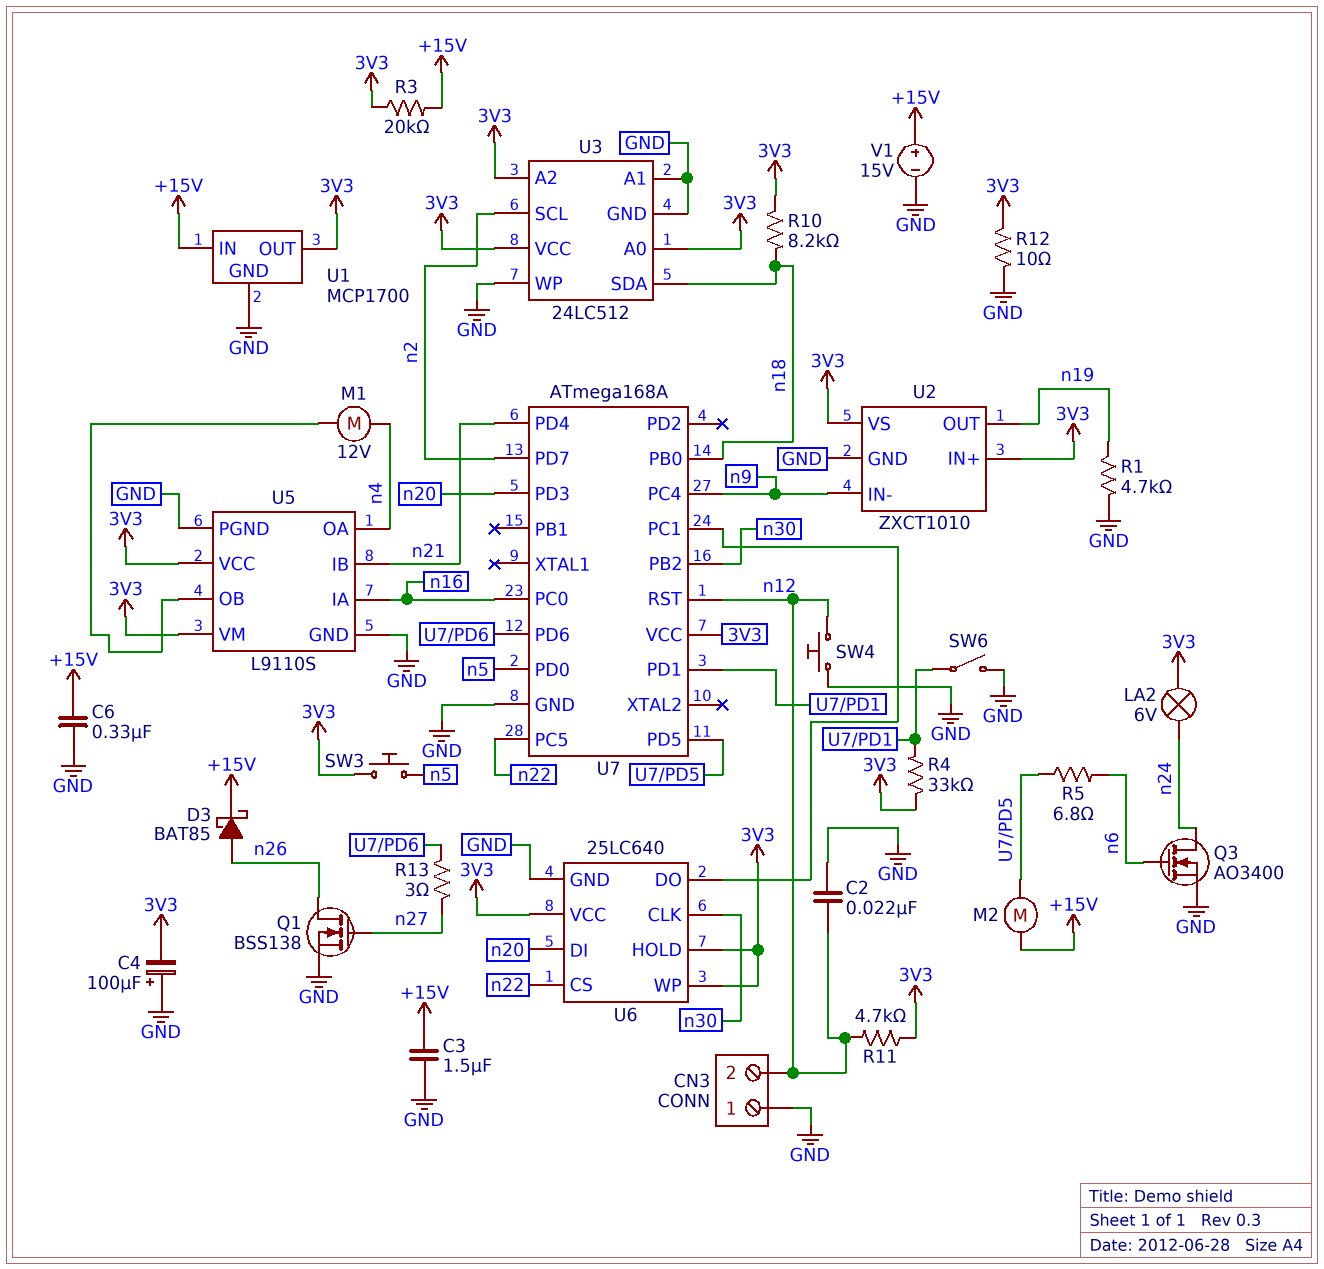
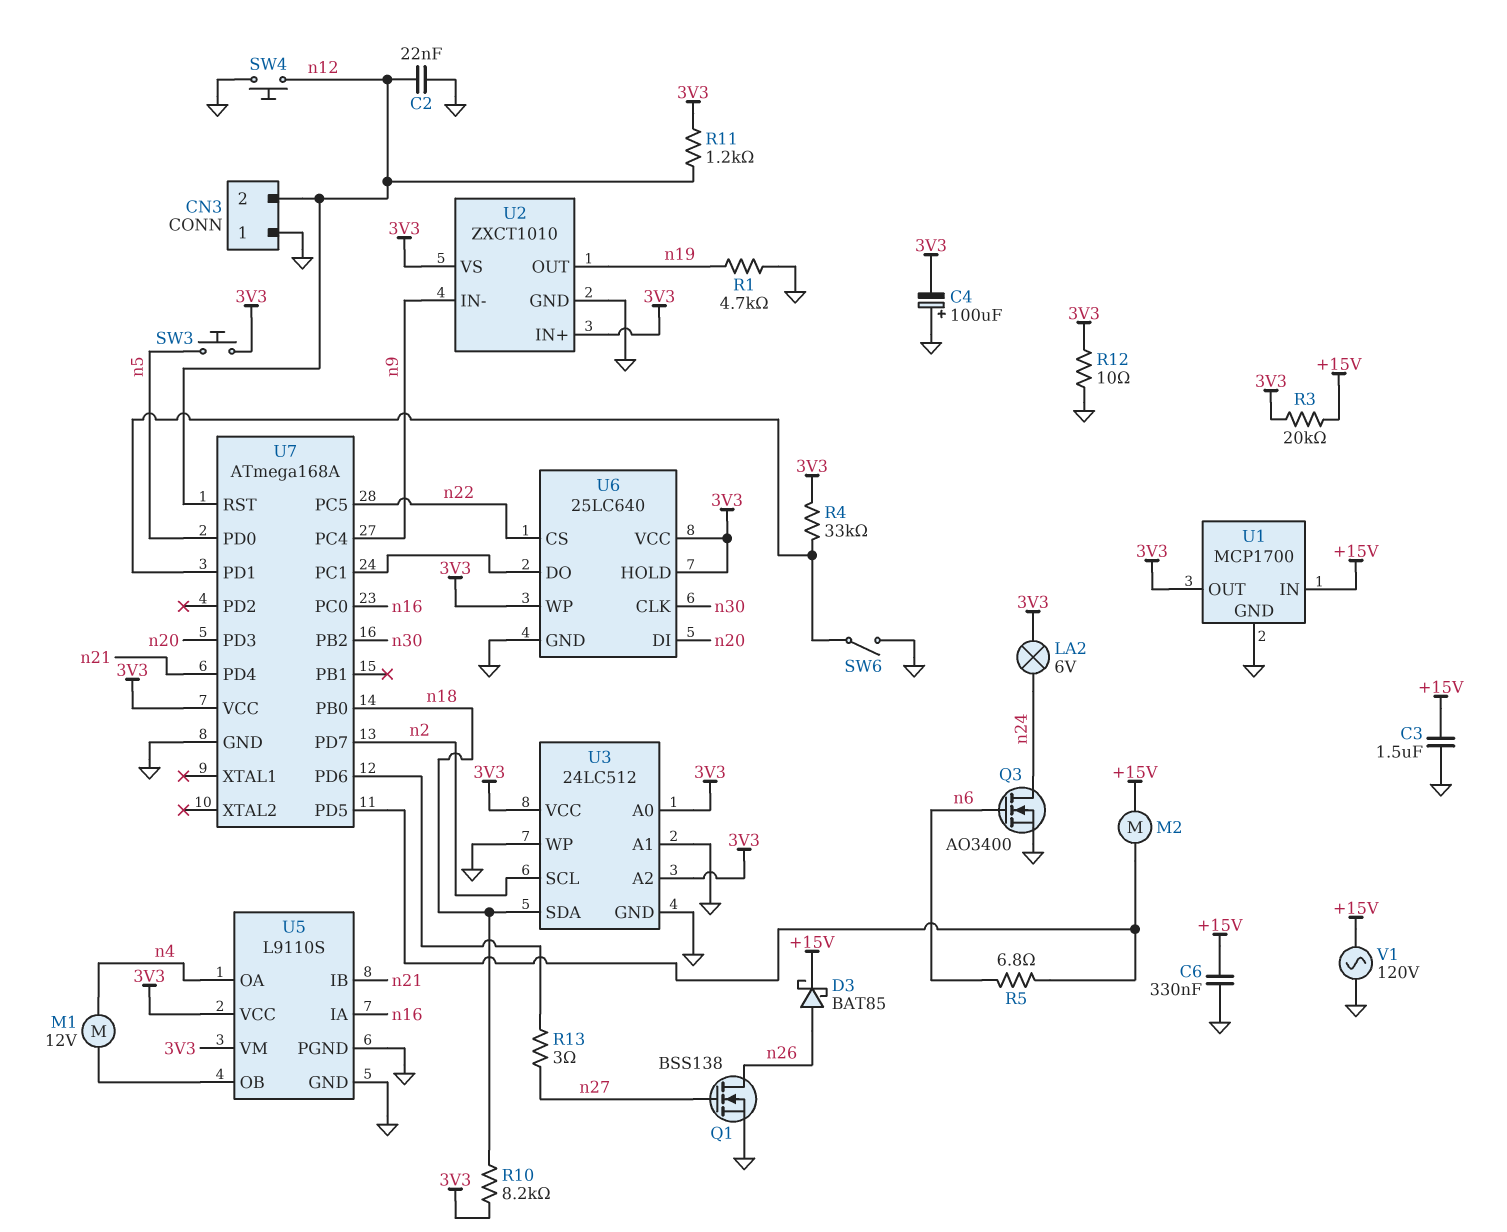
R11: 4.7k (3V3, n12) -> 1.2k (3V3, n12)
V1: 15V (plus +15V, minus GND) -> AC 120V (+15V, GND)

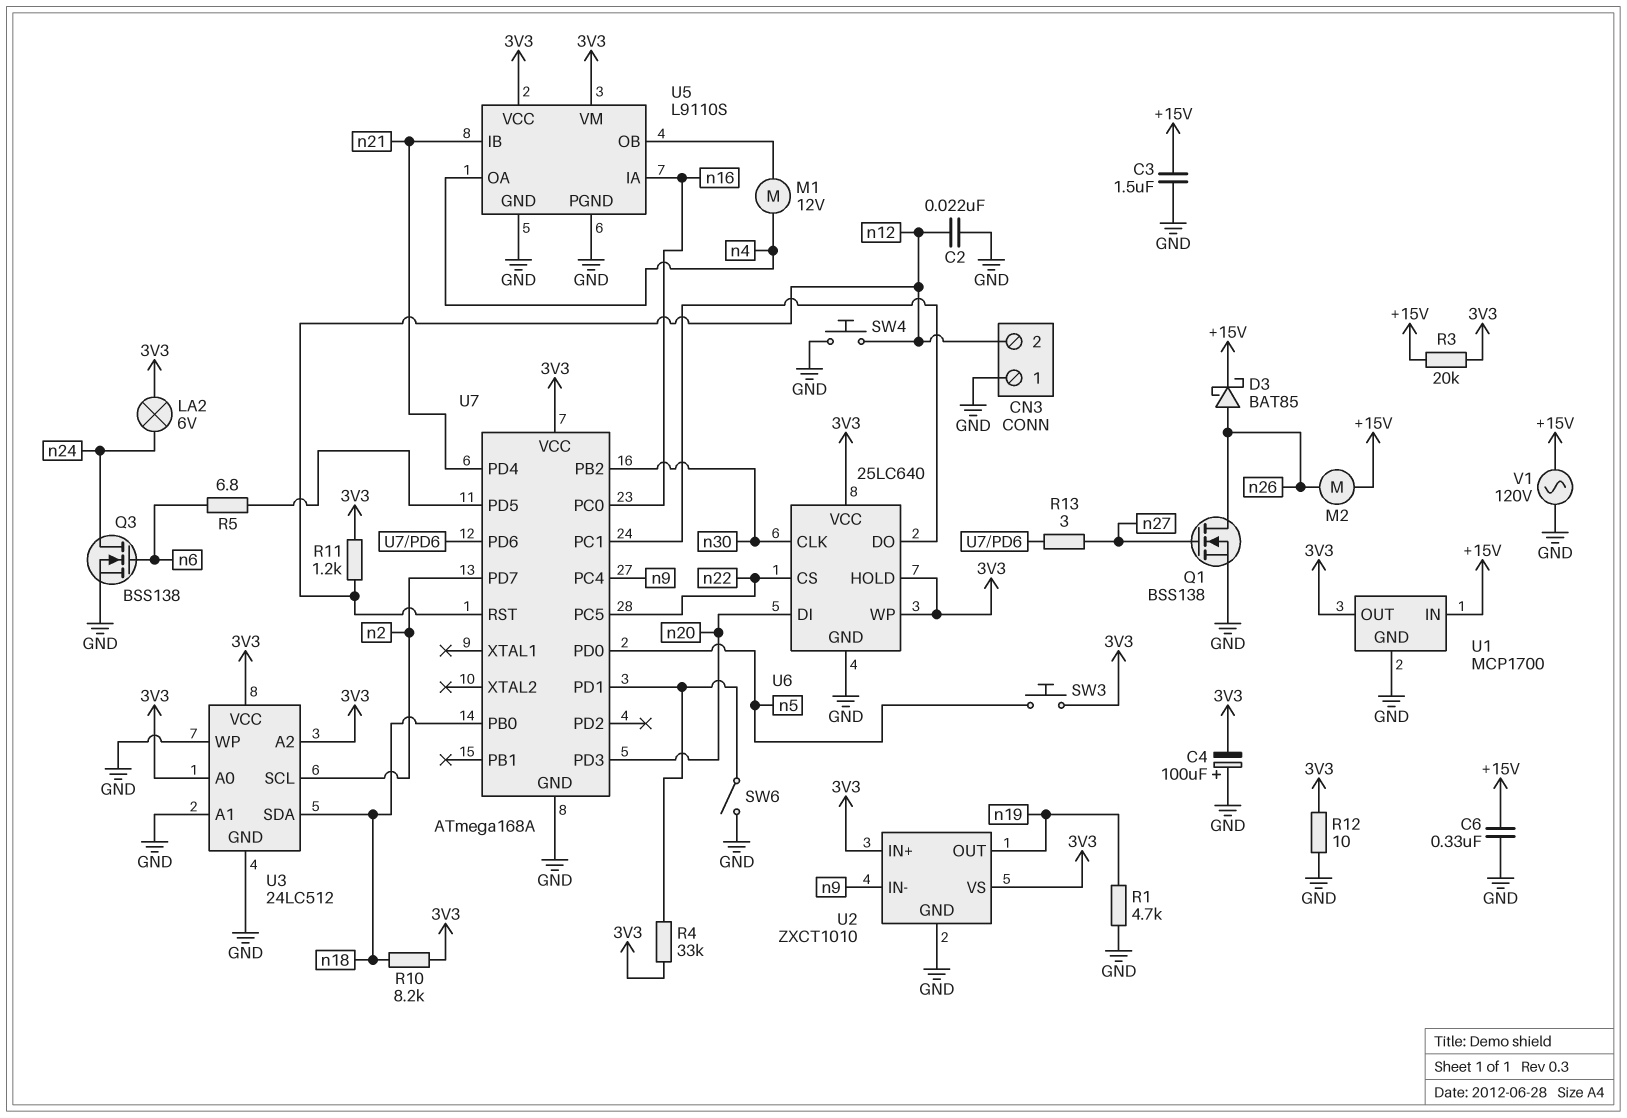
M2: motor (+15V, U7/PD5) -> motor (+15V, n26)
Q3: NMOS AO3400 (G n6, D n24, S GND) -> NMOS BSS138 (G n6, D n24, S GND)

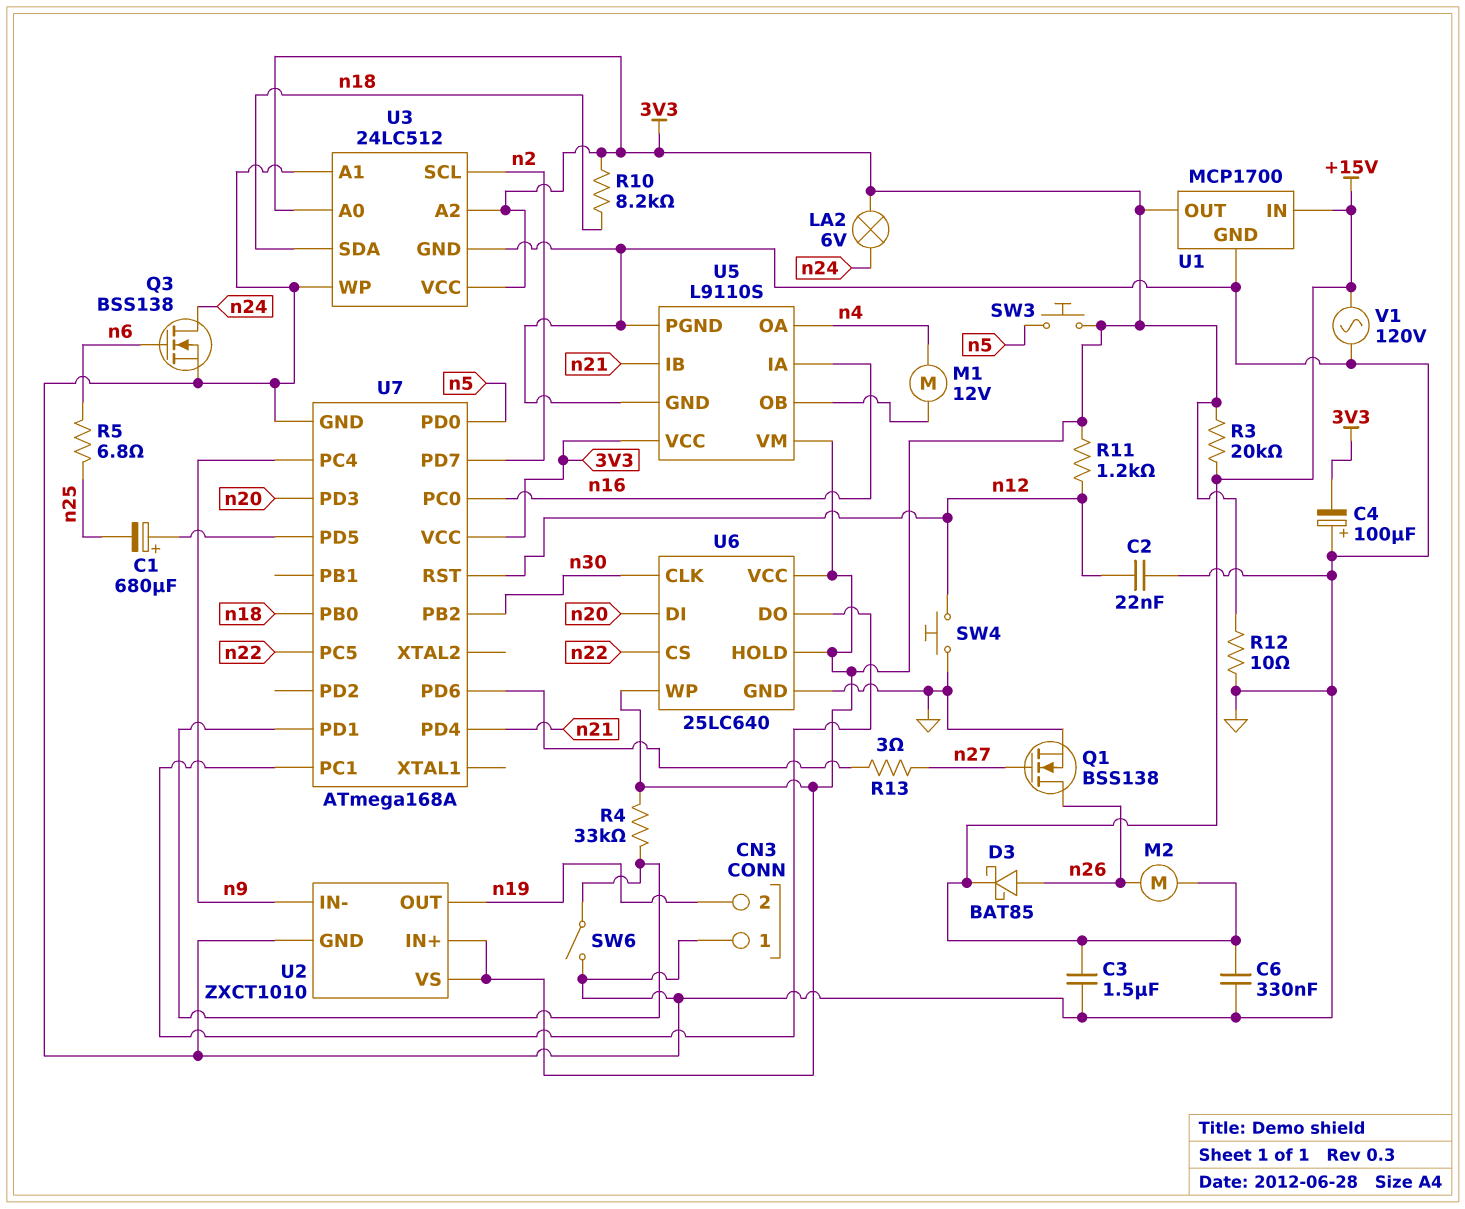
C1: none -> 680uF (plus U7/PD5, minus n25)
CN3 pin 2: n12 -> n19
R1: 4.7k (GND, n19) -> none
R5: 6.8 (U7/PD5, n6) -> 6.8 (n6, n25)

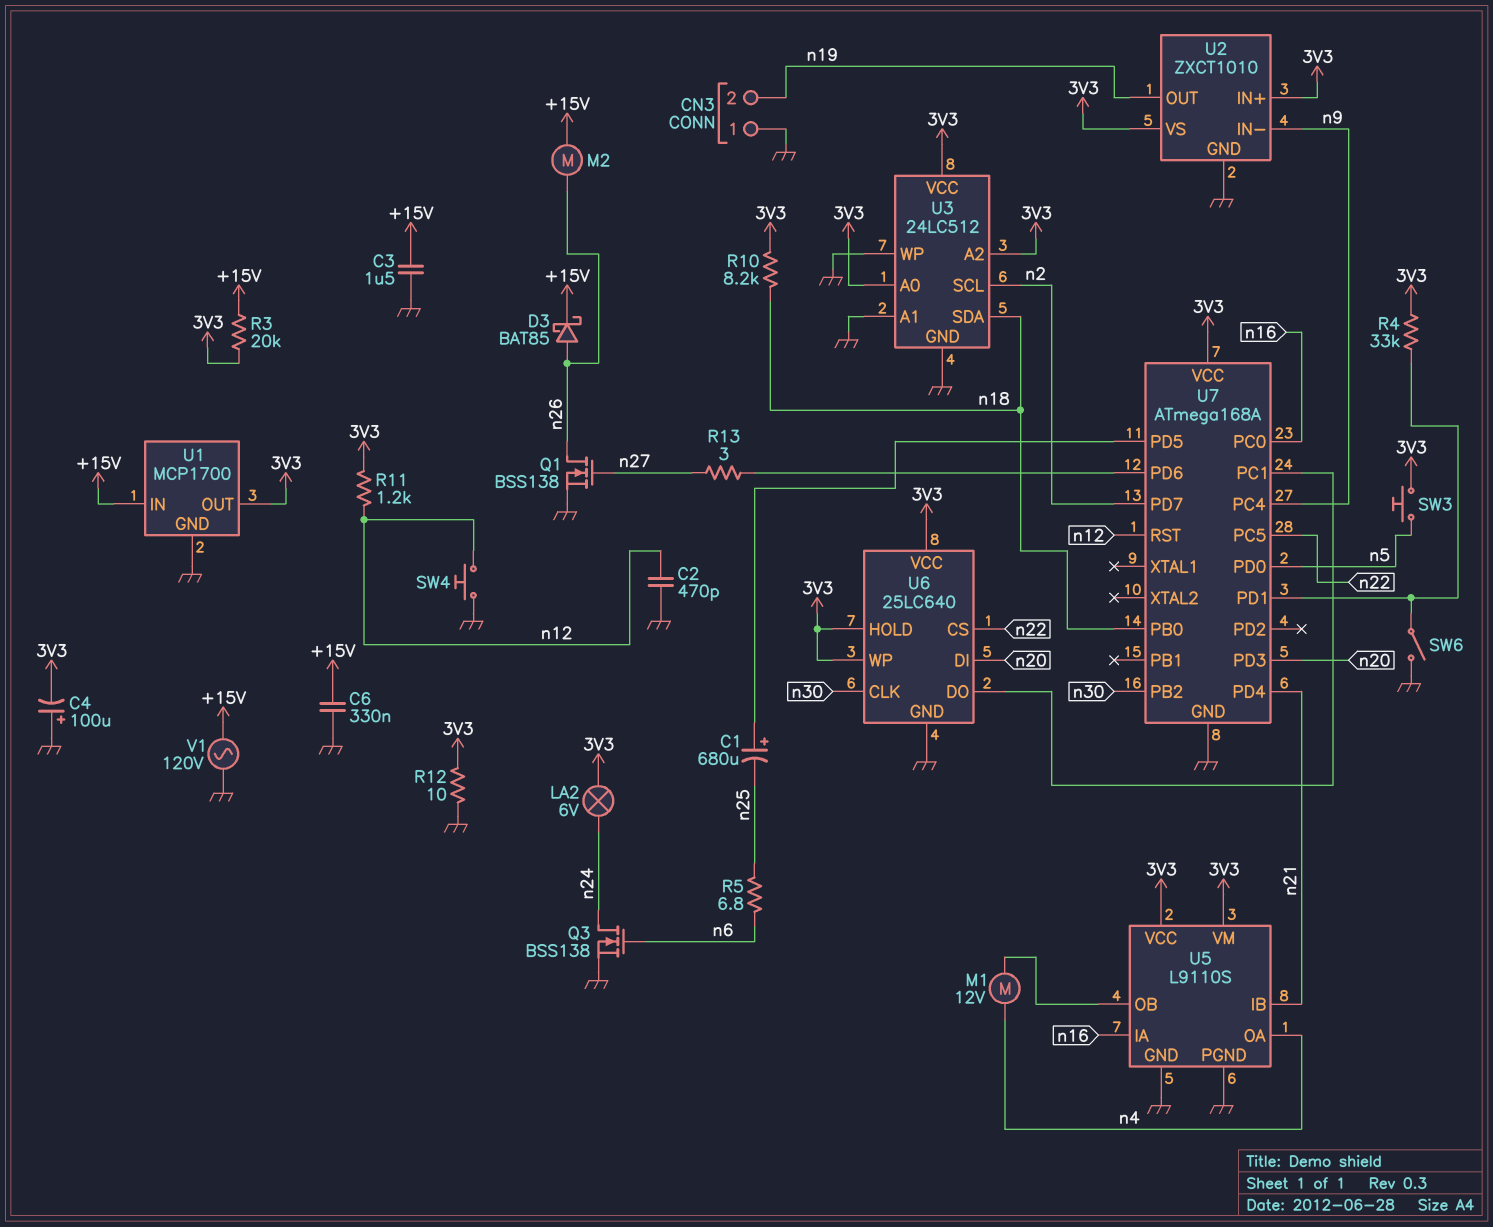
C2: 22nF (GND, n12) -> 470pF (GND, n12)

